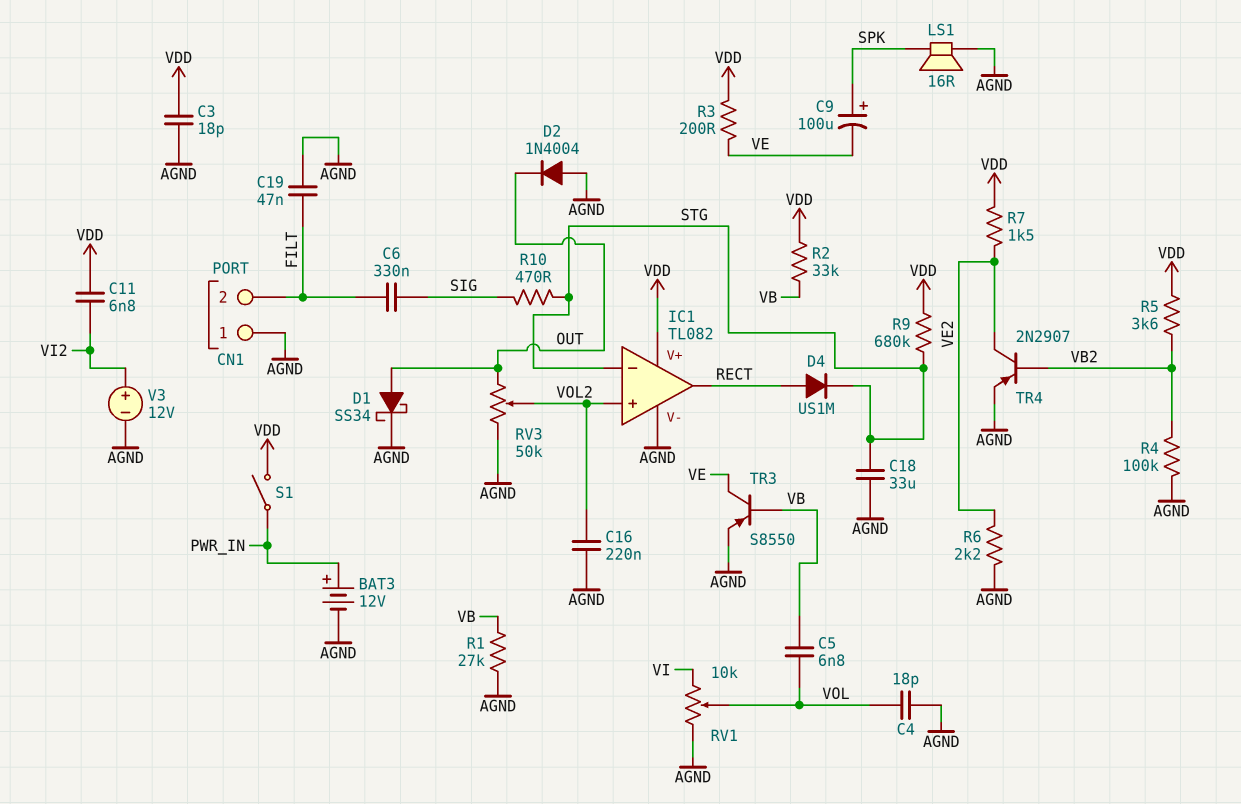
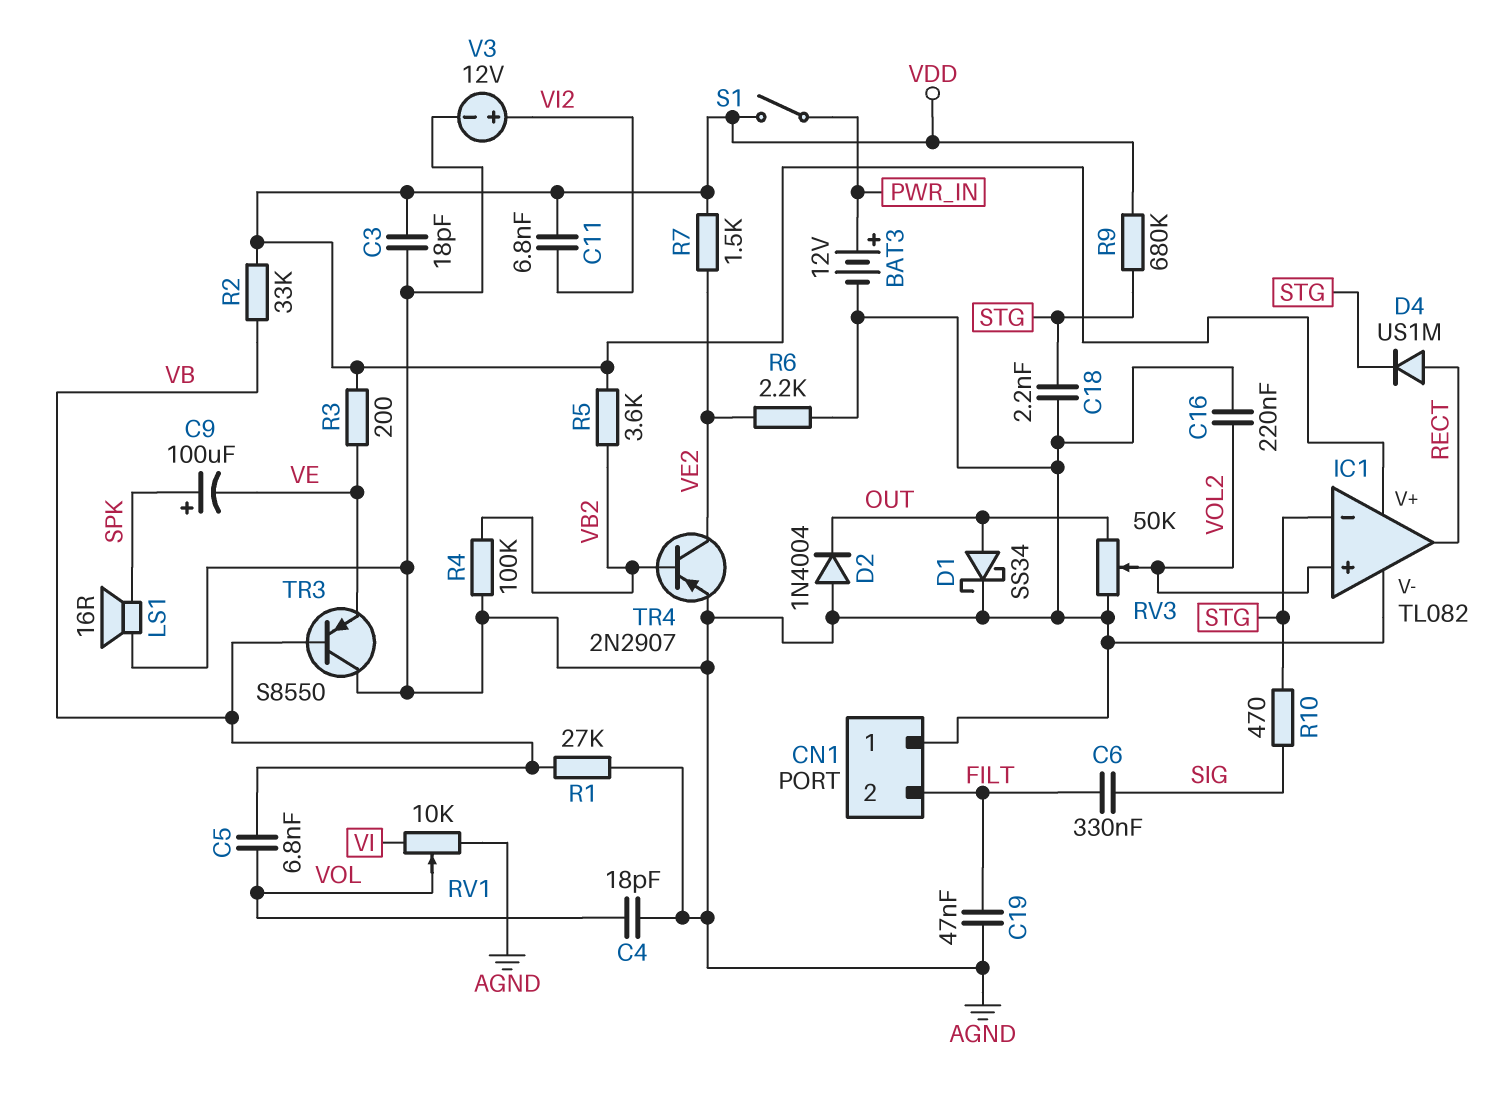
C18: 33uF (AGND, STG) -> 2.2nF (AGND, STG)
TR3: PNP S8550 (B VB, C VE, E AGND) -> PNP S8550 (B VB, C AGND, E VE)

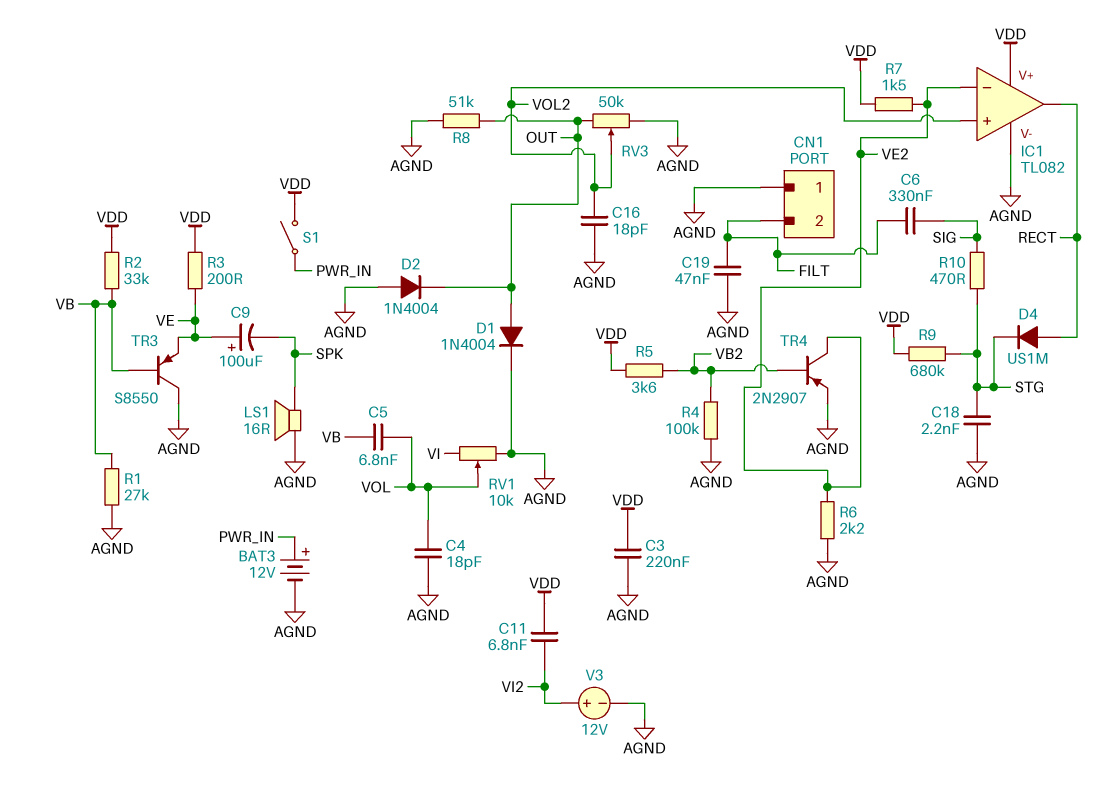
C3: 18pF (AGND, VDD) -> 220nF (AGND, VDD)
C9: 100uF (plus SPK, minus VE) -> 100uF (plus VE, minus SPK)
C16: 220nF (AGND, VOL2) -> 18pF (AGND, VOL2)
D1: schottky SS34 (A OUT, K AGND) -> diode 1N4004 (A OUT, K AGND)
IC1 pin in-: STG -> VE2
R8: none -> 51k (AGND, OUT)

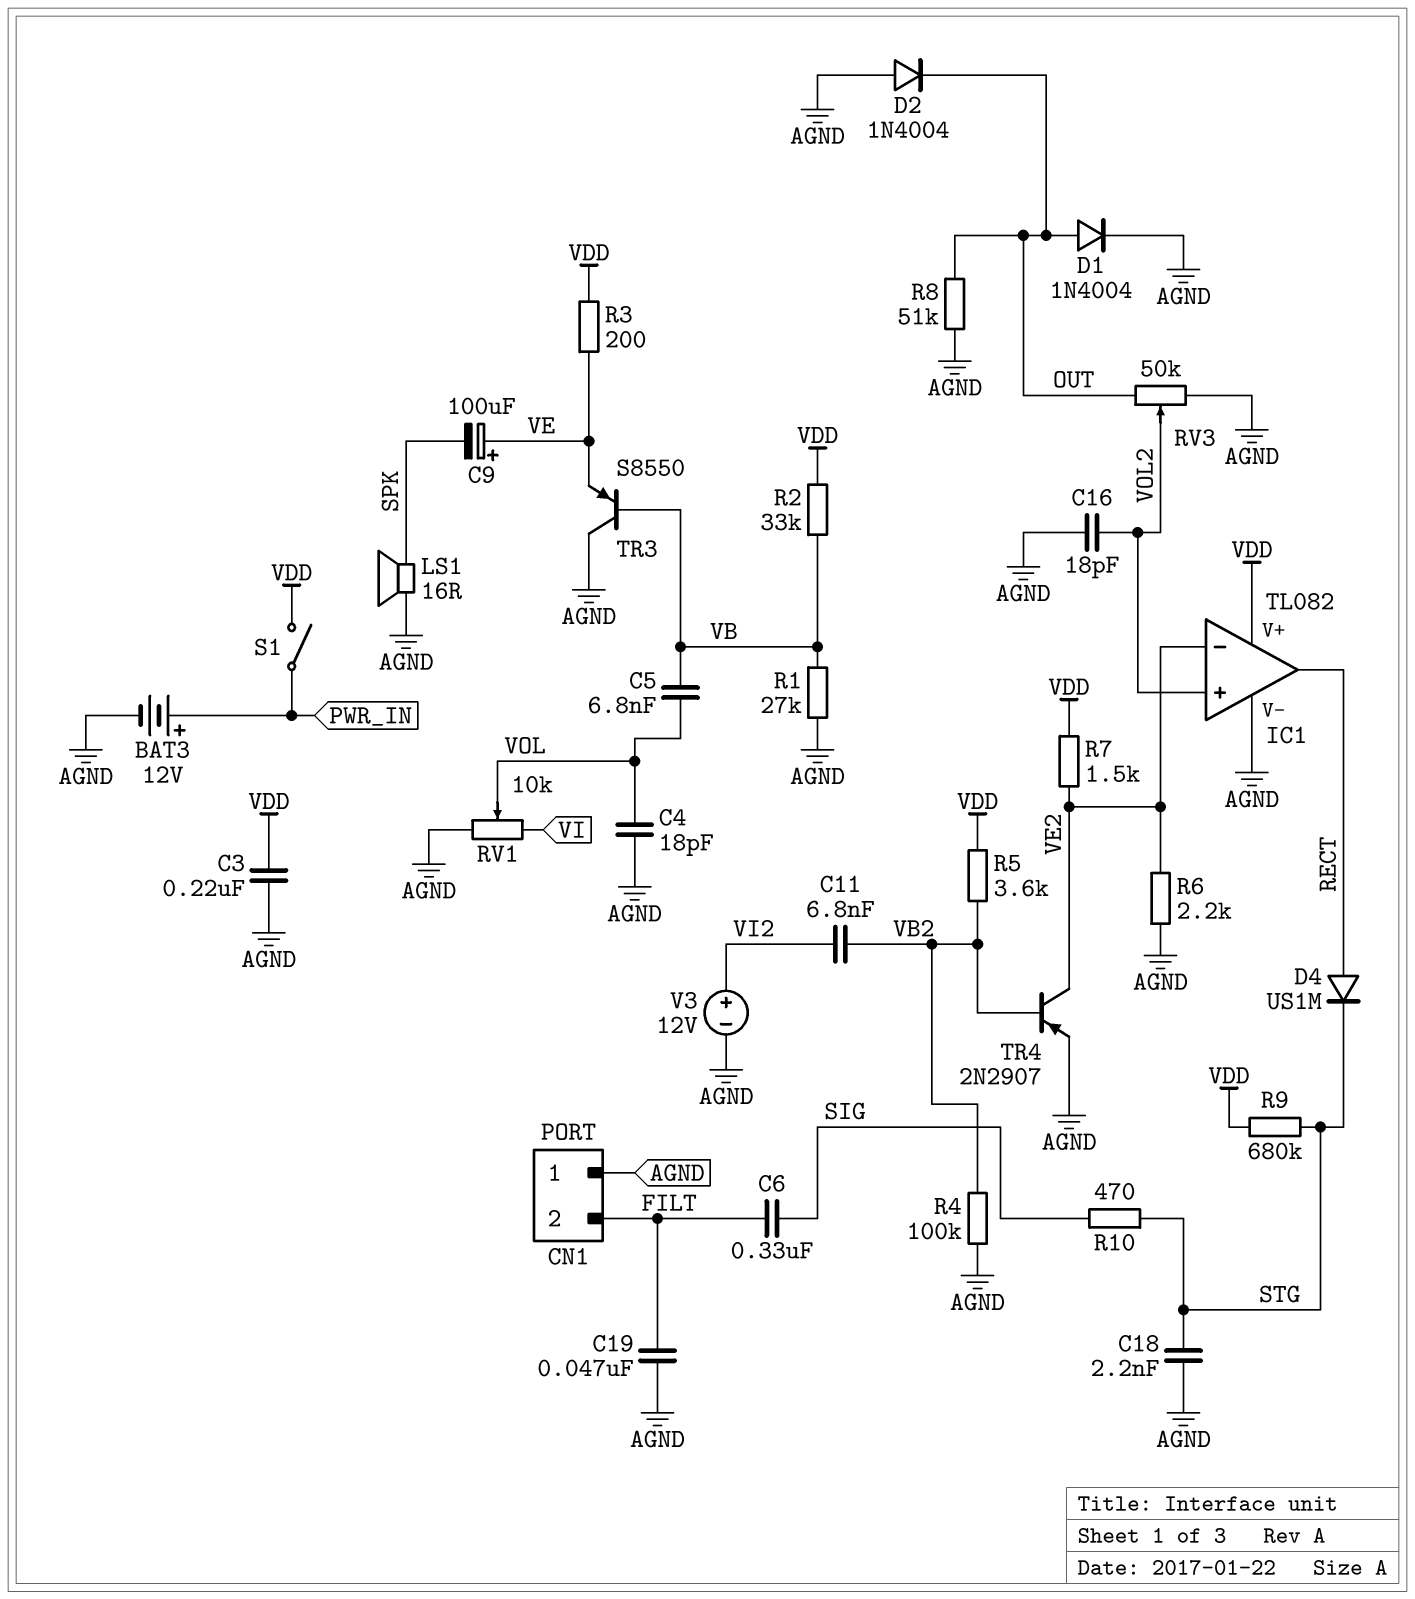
C11: 6.8nF (VDD, VI2) -> 6.8nF (VB2, VI2)

